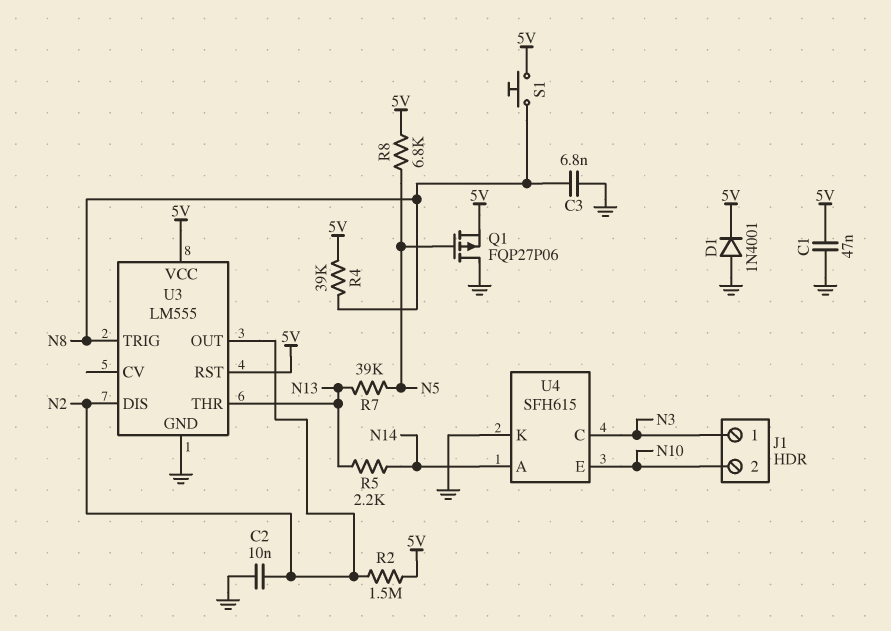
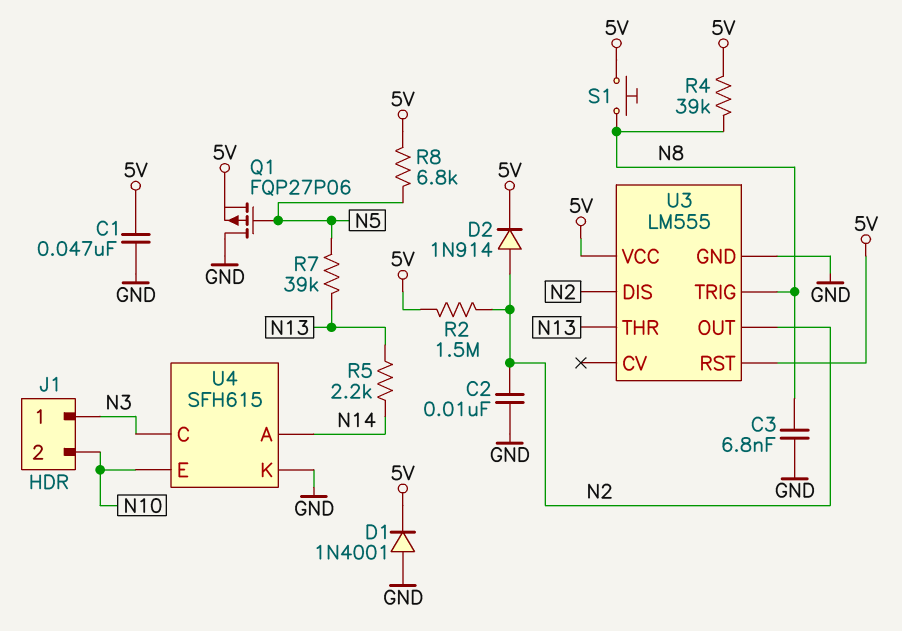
D2: none -> diode 1N914 (A N2, K 5V)

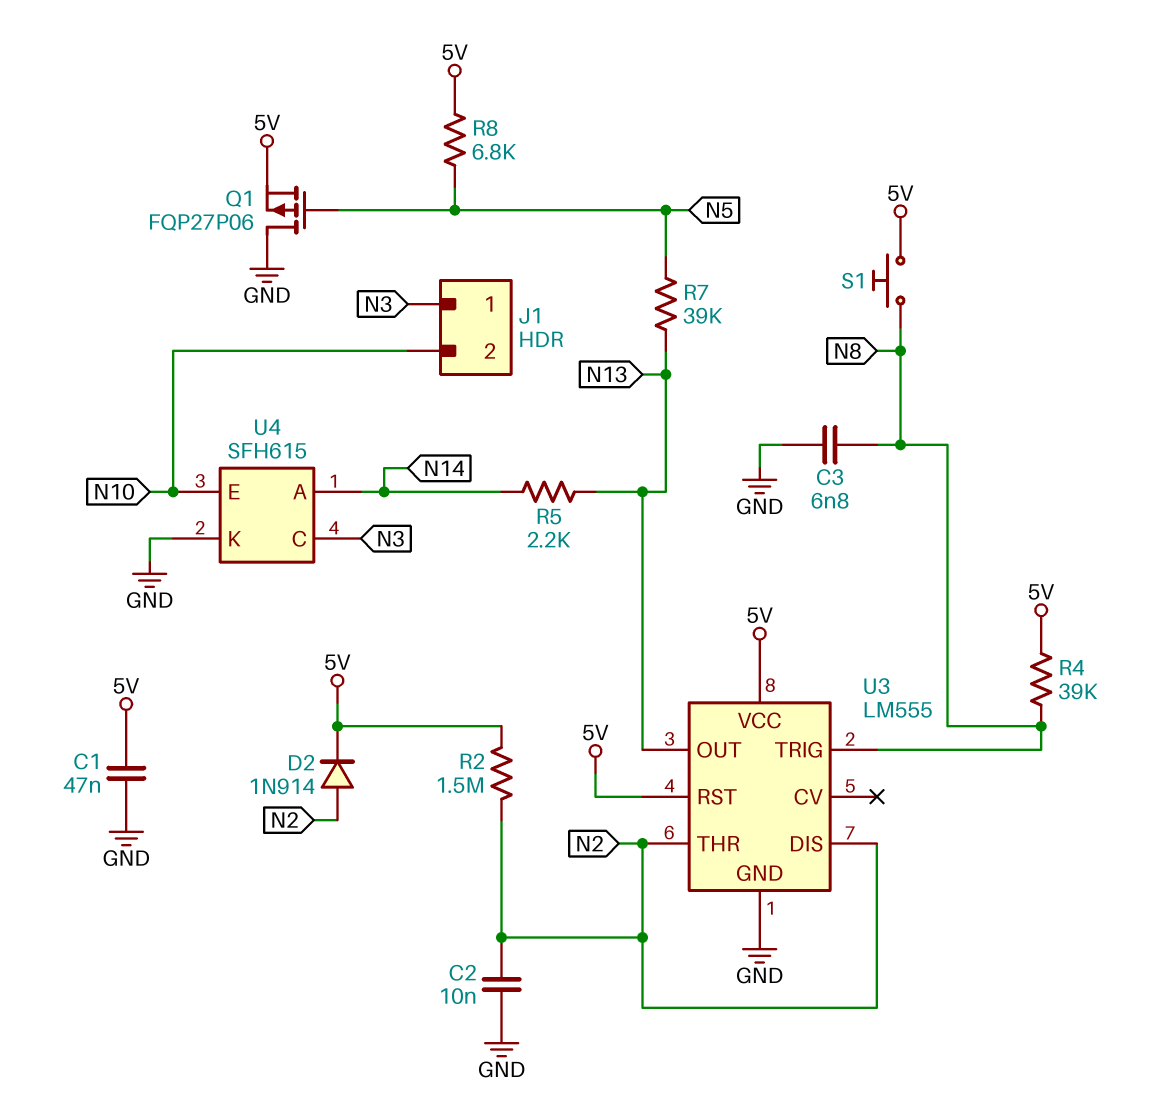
D1: diode 1N4001 (A GND, K 5V) -> none
U3 pin OUT: N2 -> N13
U3 pin THR: N13 -> N2

